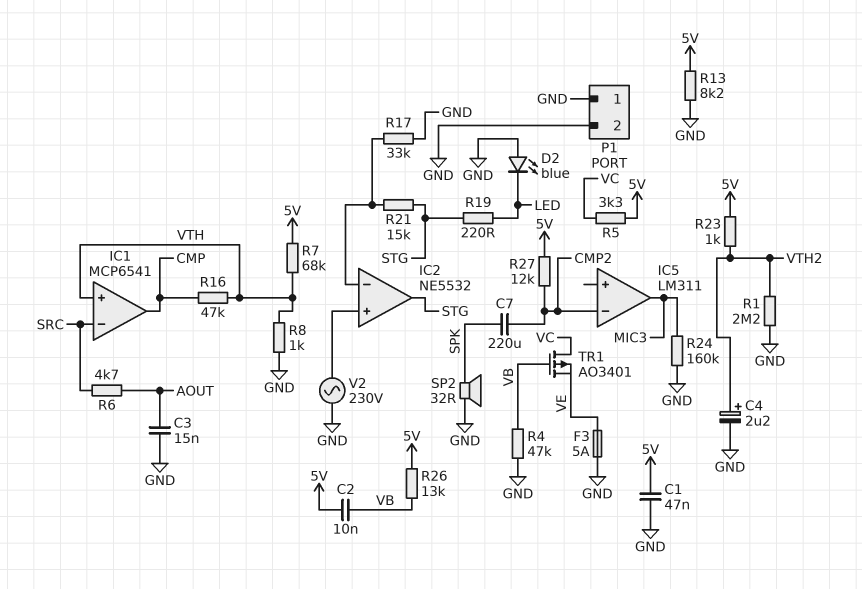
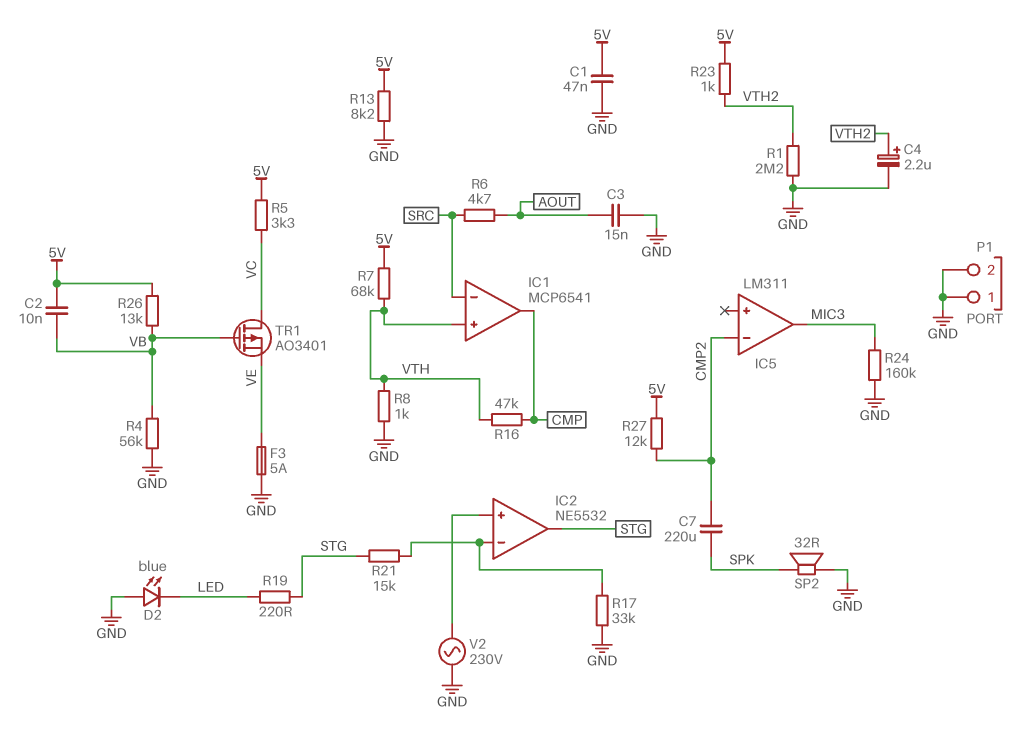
R4: 47k (GND, VB) -> 56k (GND, VB)

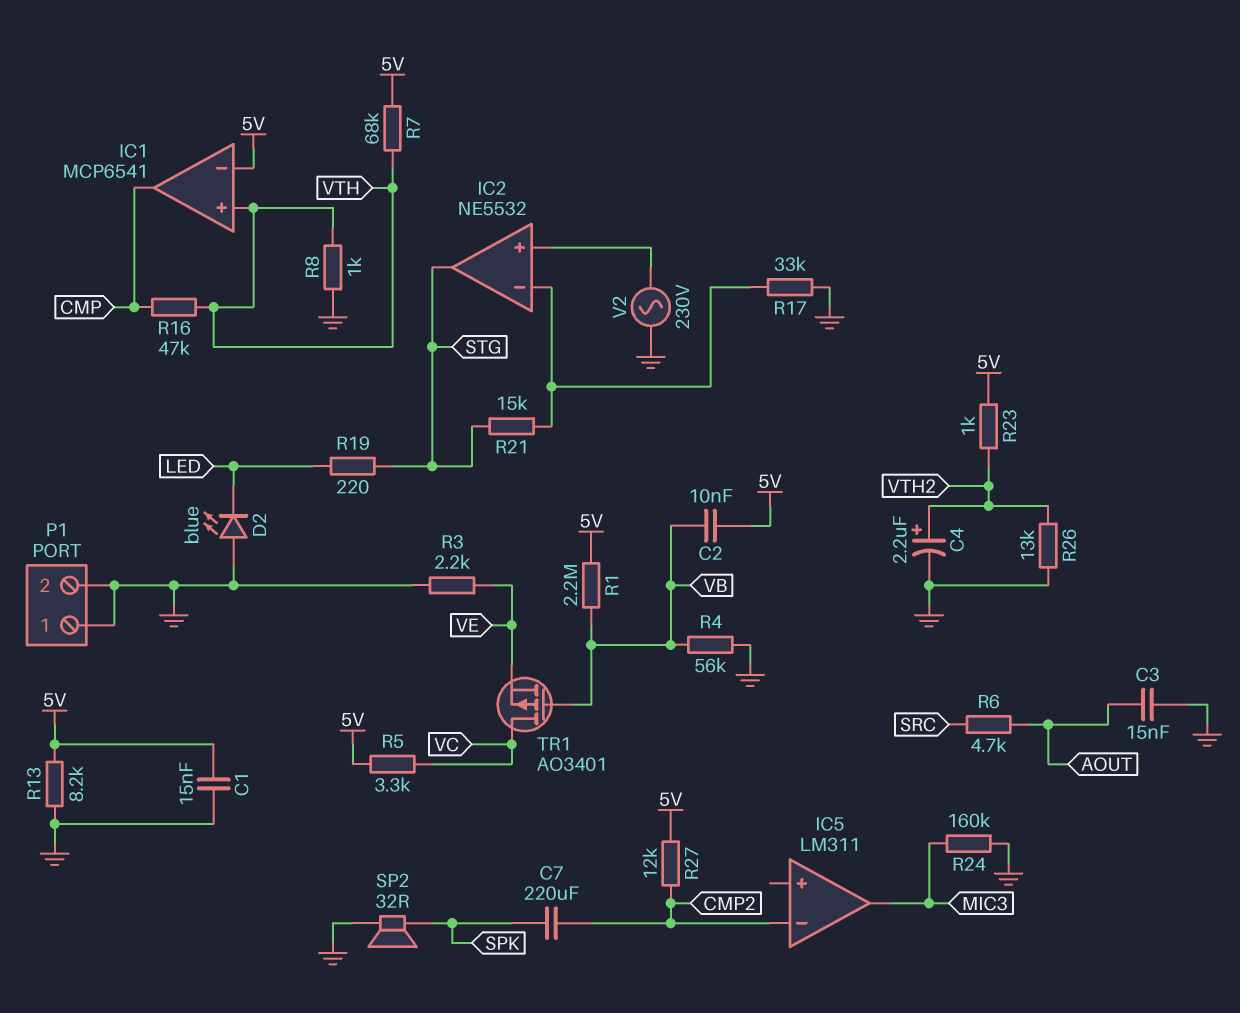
C1: 47nF (5V, GND) -> 15nF (5V, GND)
F3: 5A (GND, VE) -> none
IC1 pin in-: SRC -> 5V
R1: 2.2M (GND, VTH2) -> 2.2M (5V, VB)
R3: none -> 2.2k (GND, VE)
R26: 13k (5V, VB) -> 13k (GND, VTH2)

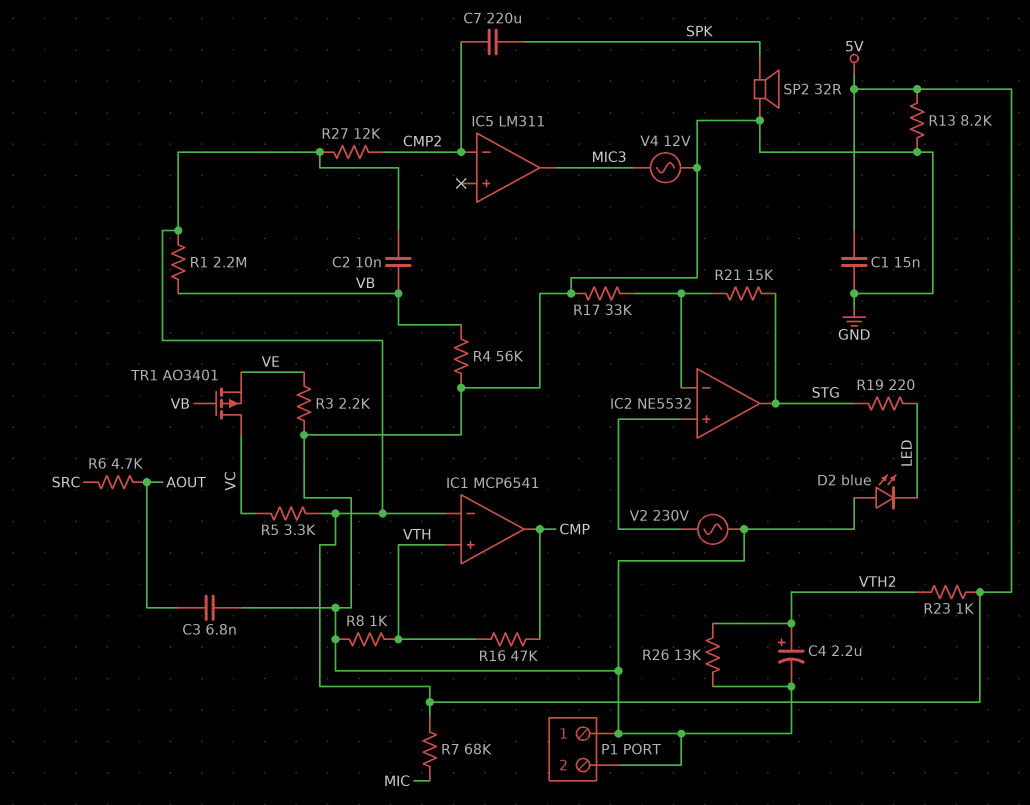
C3: 15nF (AOUT, GND) -> 6.8nF (AOUT, GND)
R7: 68k (5V, VTH) -> 68k (5V, MIC)
R24: 160k (GND, MIC3) -> none
V4: none -> AC 12V (GND, MIC3)

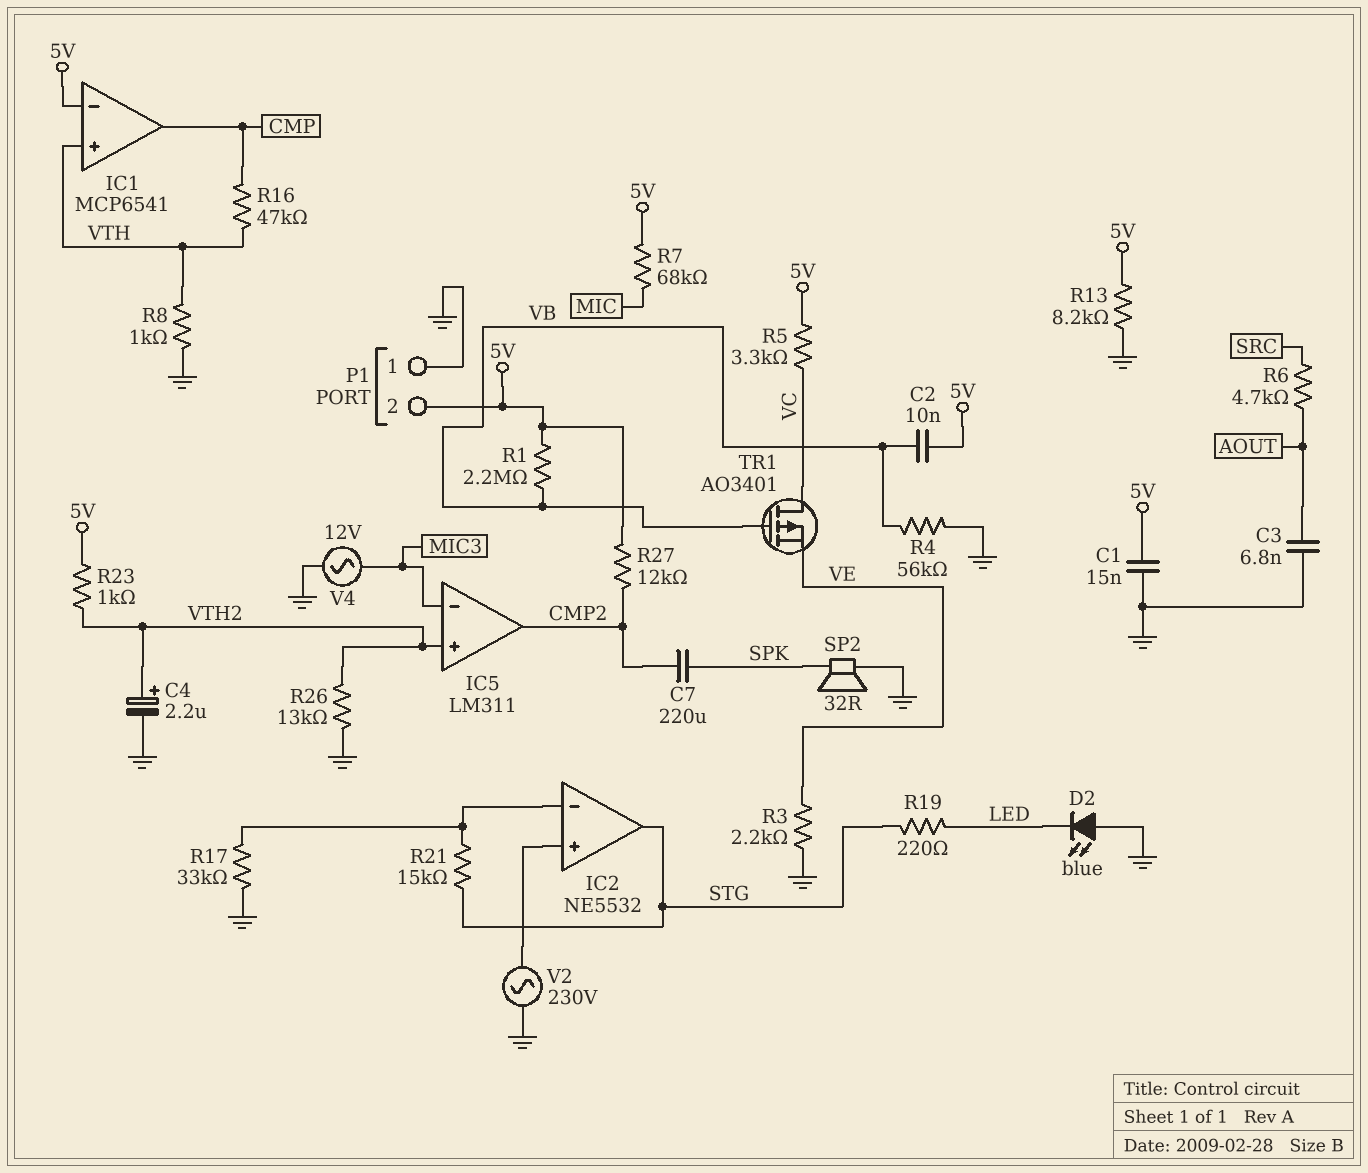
IC5 pin in+: none -> VTH2
IC5 pin in-: CMP2 -> MIC3
IC5 pin out: MIC3 -> CMP2
P1 pin 2: GND -> 5V

